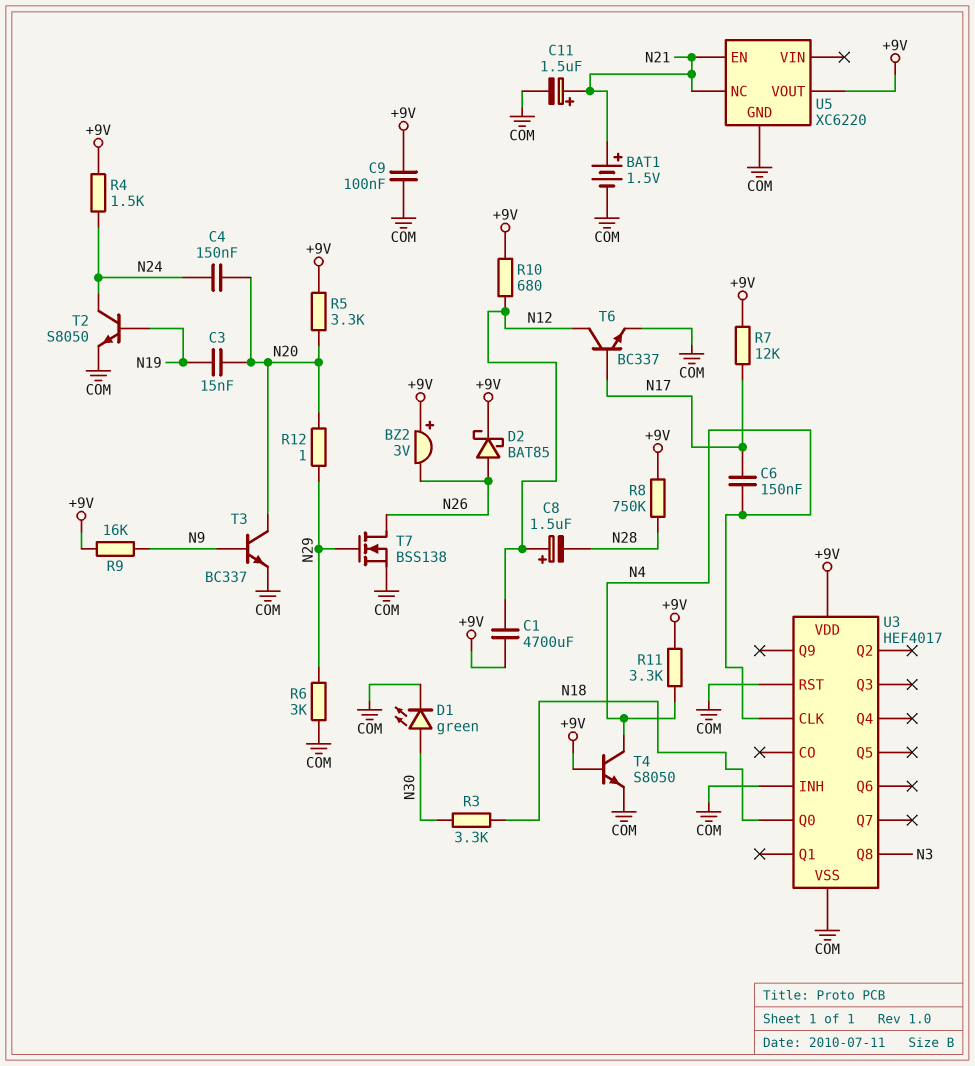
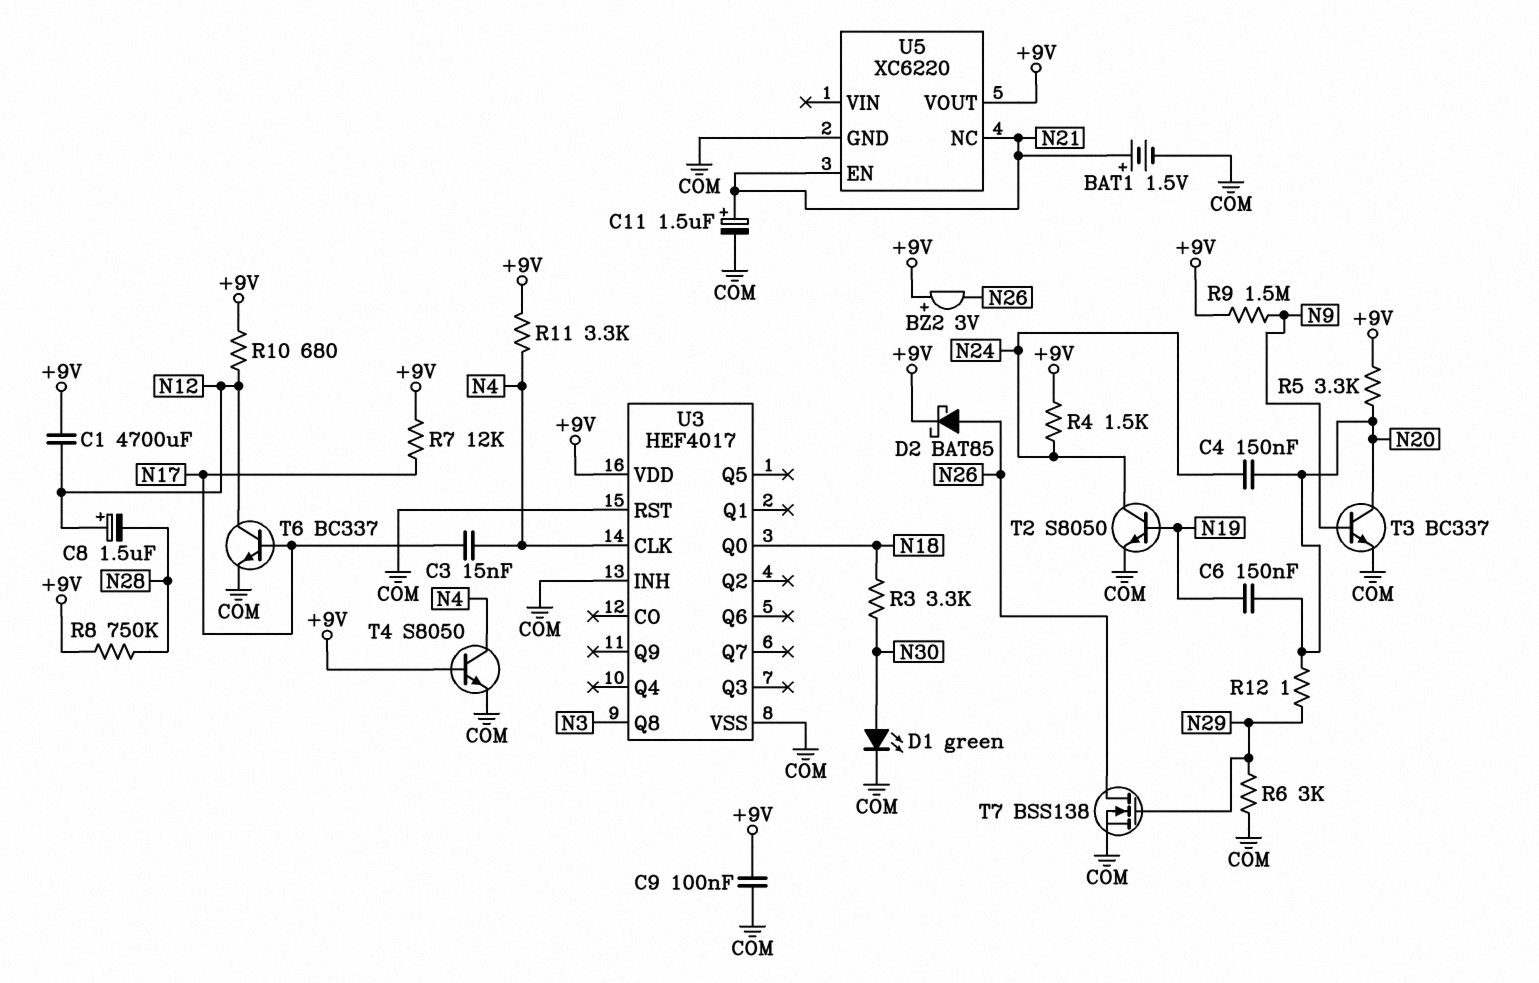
C3: 15nF (N19, N20) -> 15nF (N4, N17)
C6: 150nF (N4, N17) -> 150nF (N19, N20)
R9: 16k (+9V, N9) -> 1.5M (+9V, N9)

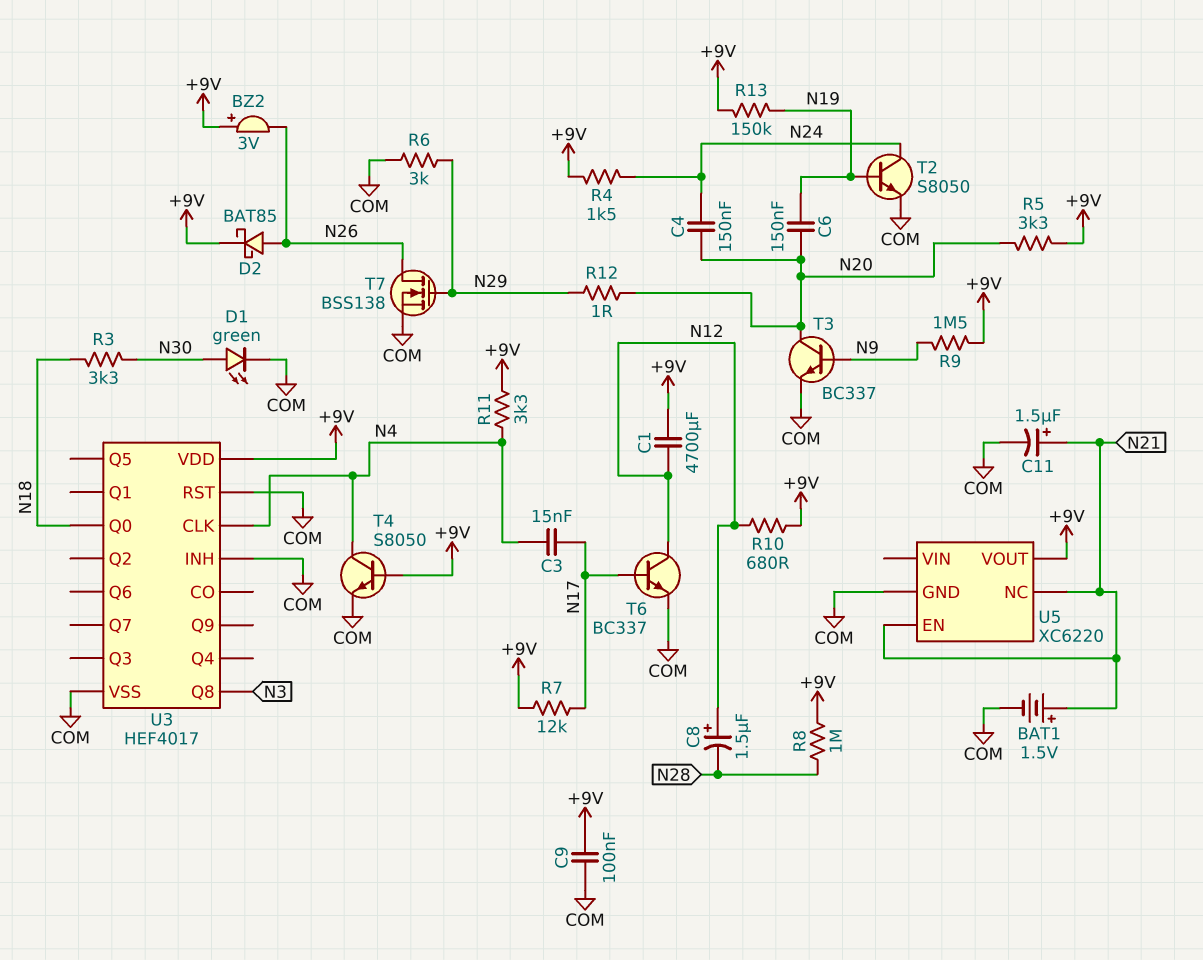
R8: 750k (+9V, N28) -> 1M (+9V, N28)
R13: none -> 150k (+9V, N19)

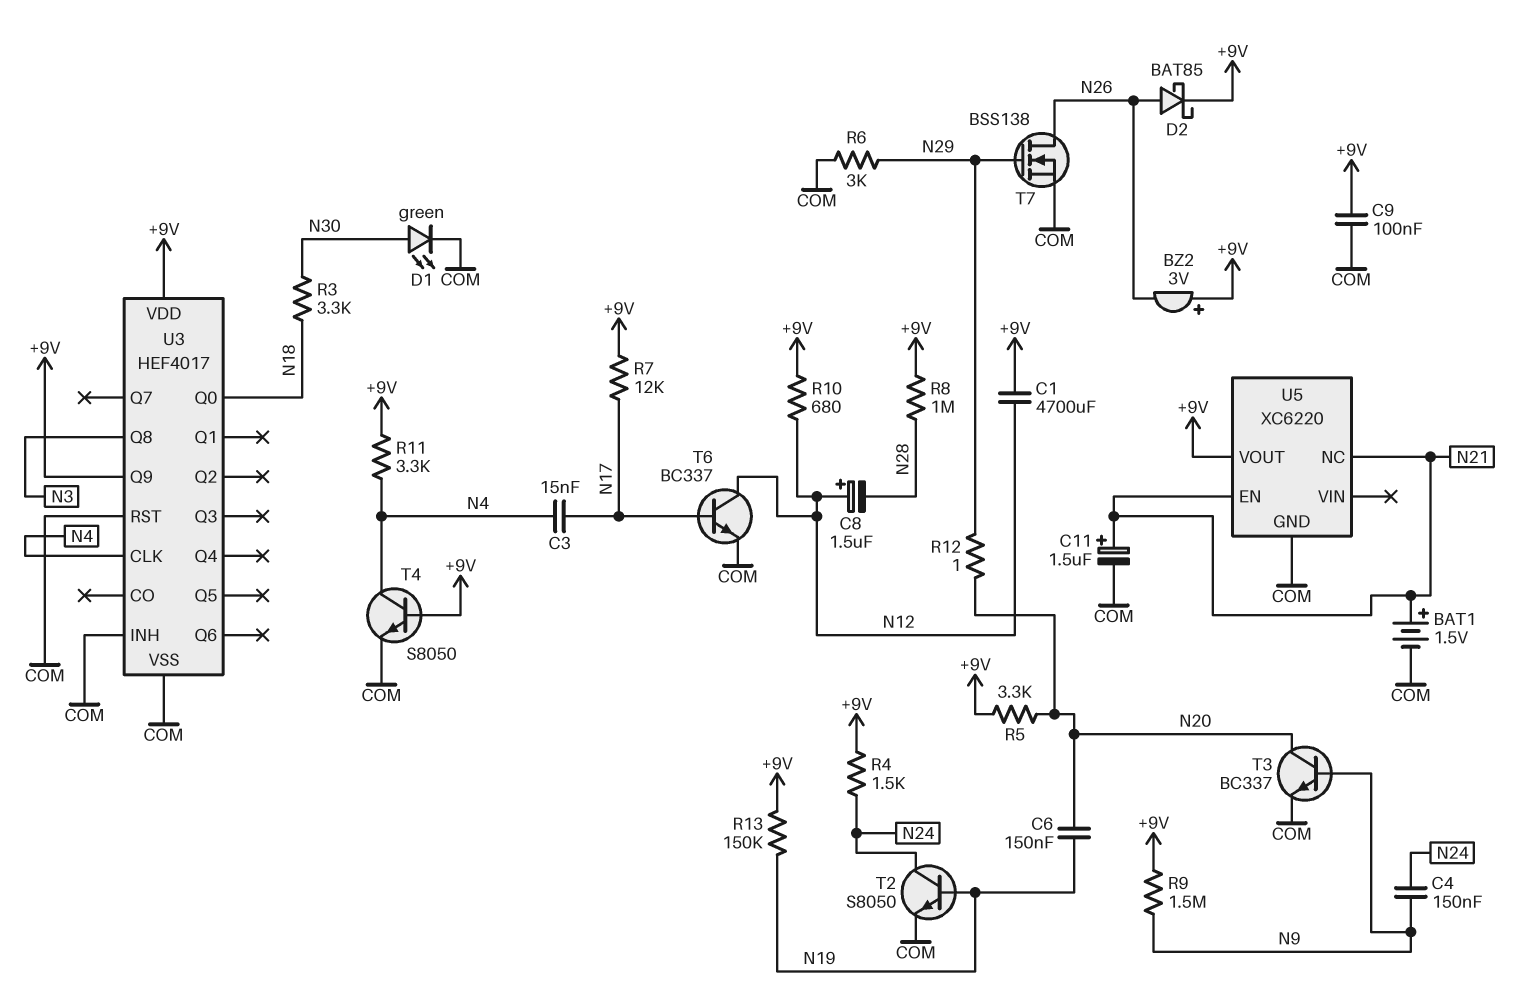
C4: 150nF (N20, N24) -> 150nF (N9, N24)
U3 pin Q9: none -> +9V

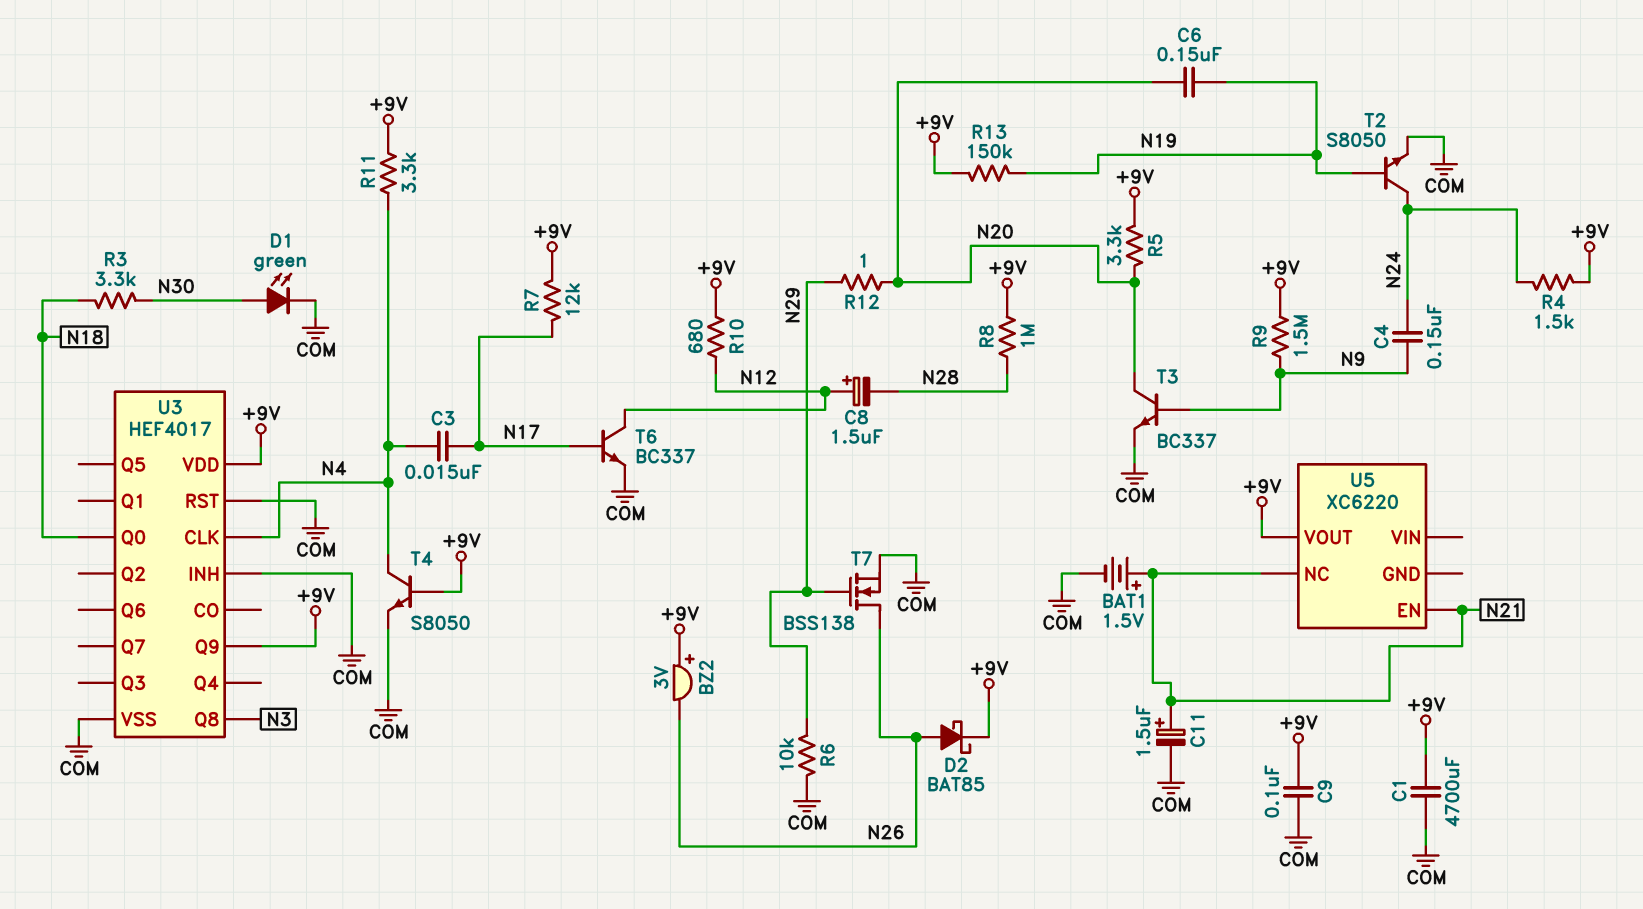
C1: 4700uF (+9V, N12) -> 4700uF (+9V, COM)
R6: 3k (COM, N29) -> 10k (COM, N29)
U5 pin GND: COM -> none

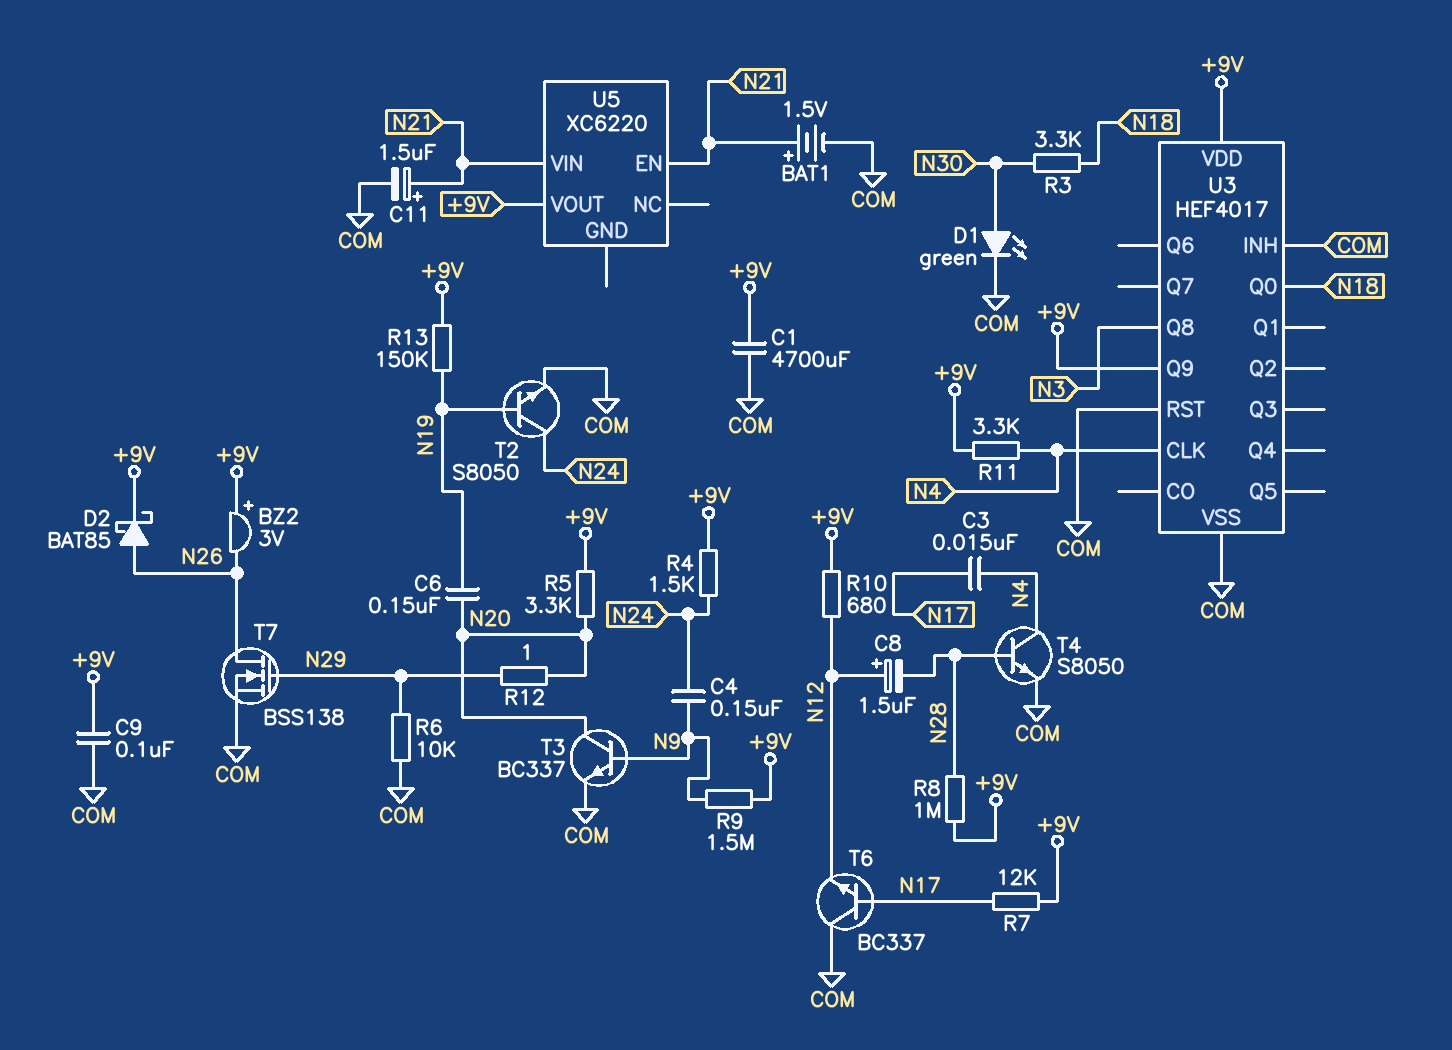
T4: NPN S8050 (B +9V, C N4, E COM) -> NPN S8050 (B N28, C N4, E COM)
T6: NPN BC337 (B N17, C N12, E COM) -> NPN BC337 (B N17, C COM, E N12)
U5 pin NC: N21 -> none
U5 pin VIN: none -> N21

